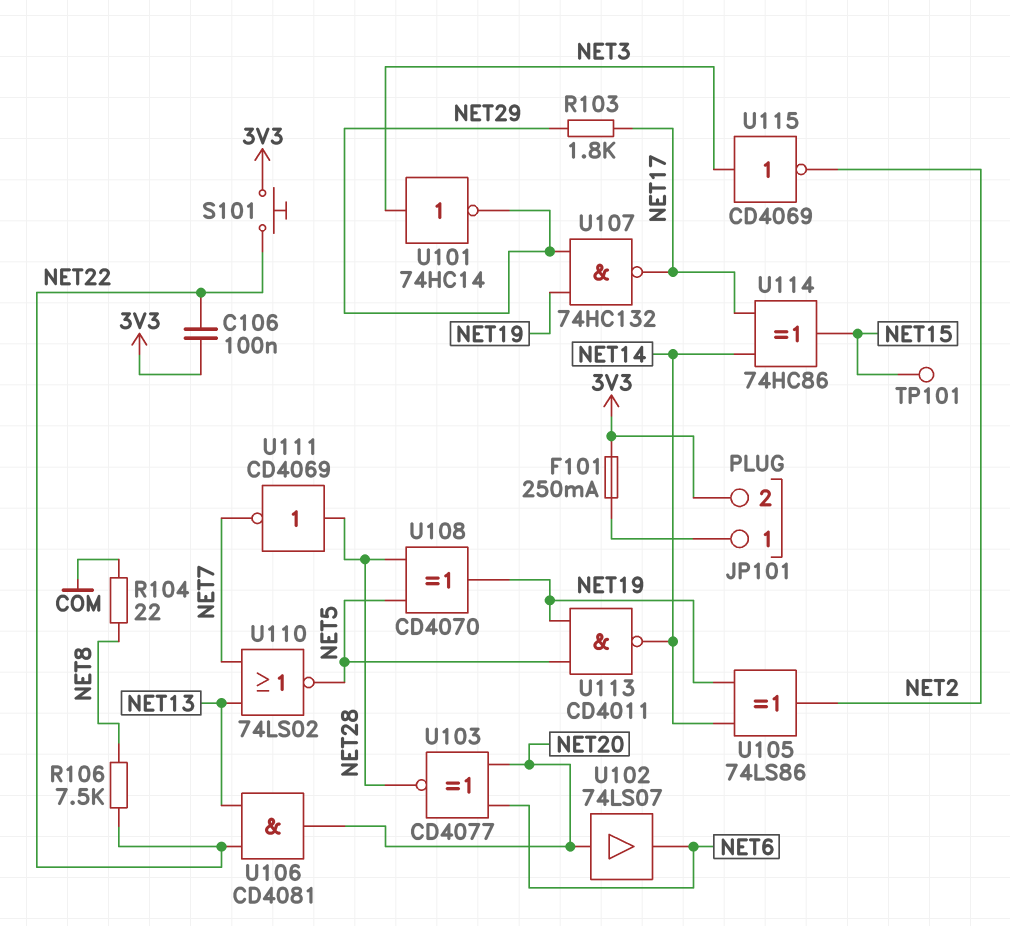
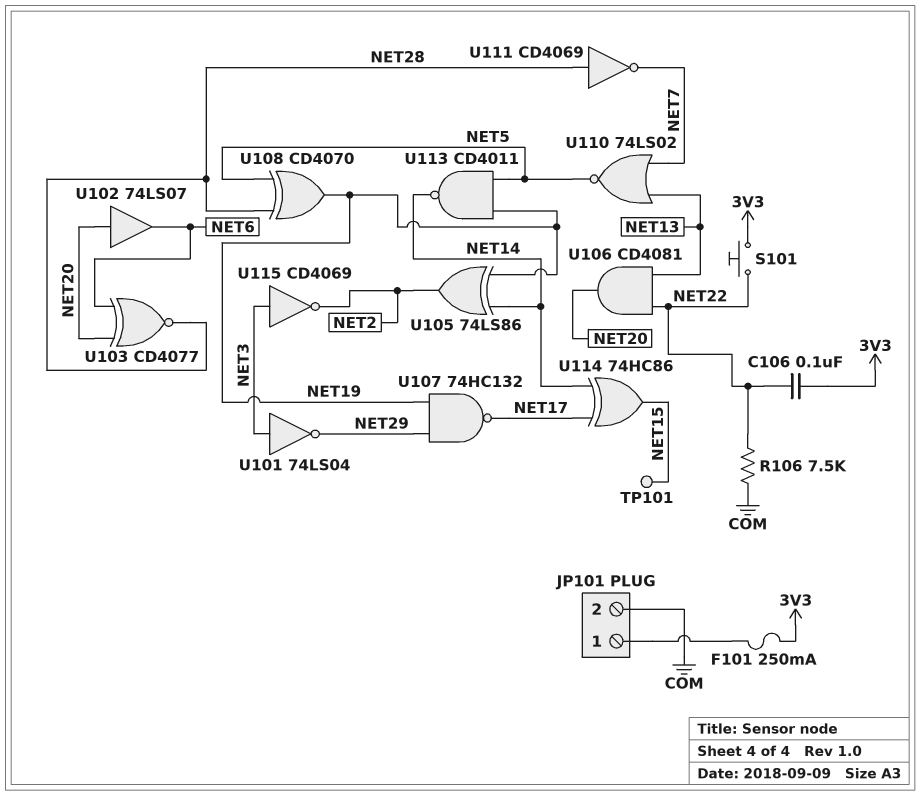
JP101 pin 2: 3V3 -> COM
R103: 1.8k (NET17, NET29) -> none
R104: 22 (COM, NET8) -> none
R106: 7.5k (NET8, NET22) -> 7.5k (COM, NET22)
U101: NOT 74HC14 (in NET3, out NET29) -> NOT 74LS04 (in NET3, out NET29)

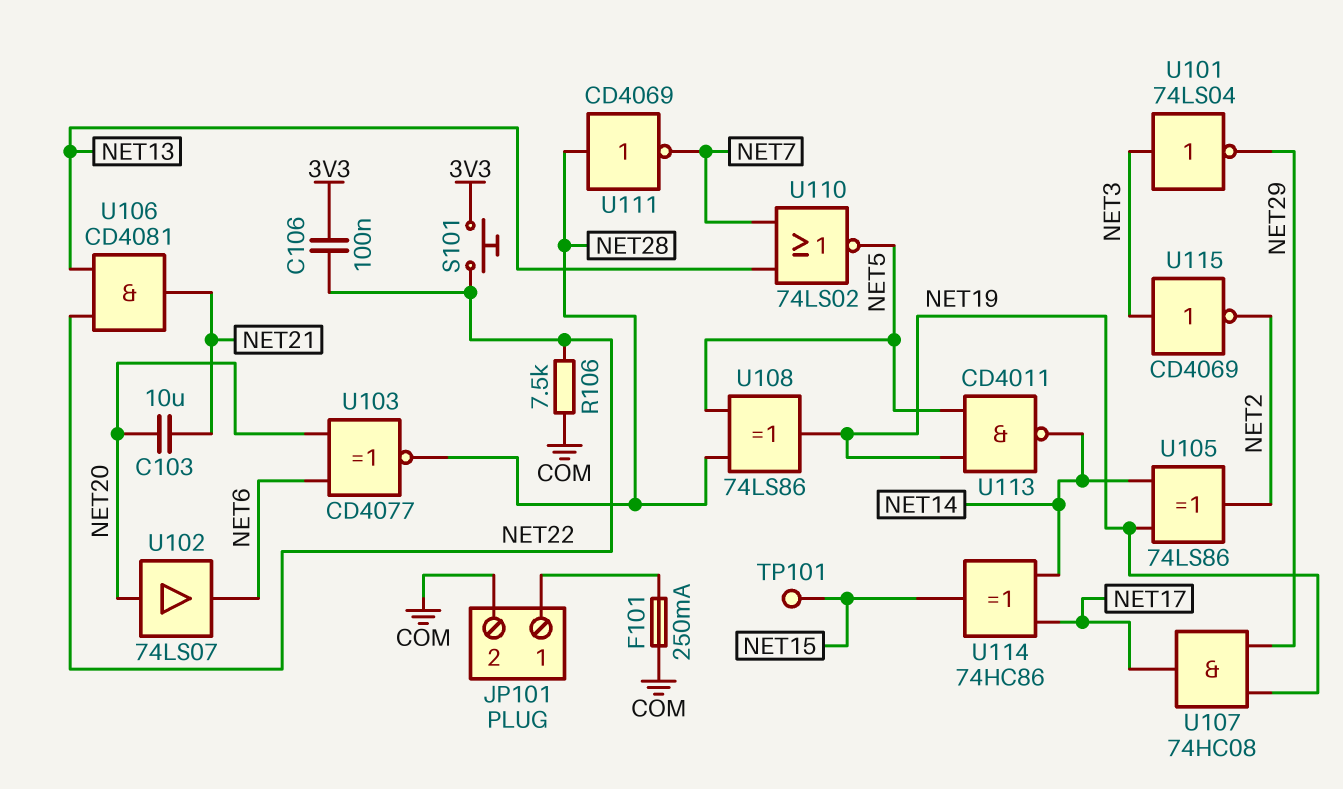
C103: none -> 10uF (NET20, NET21)
F101: 250mA (3V3, JP101/1) -> 250mA (COM, JP101/1)
U106: AND CD4081 (in NET13, in NET22, out NET20) -> AND CD4081 (in NET13, in NET22, out NET21)
U107: NAND 74HC132 (in NET19, in NET29, out NET17) -> AND 74HC08 (in NET19, in NET29, out NET17)
U108: XOR CD4070 (in NET5, in NET28, out NET19) -> XOR 74LS86 (in NET5, in NET28, out NET19)

